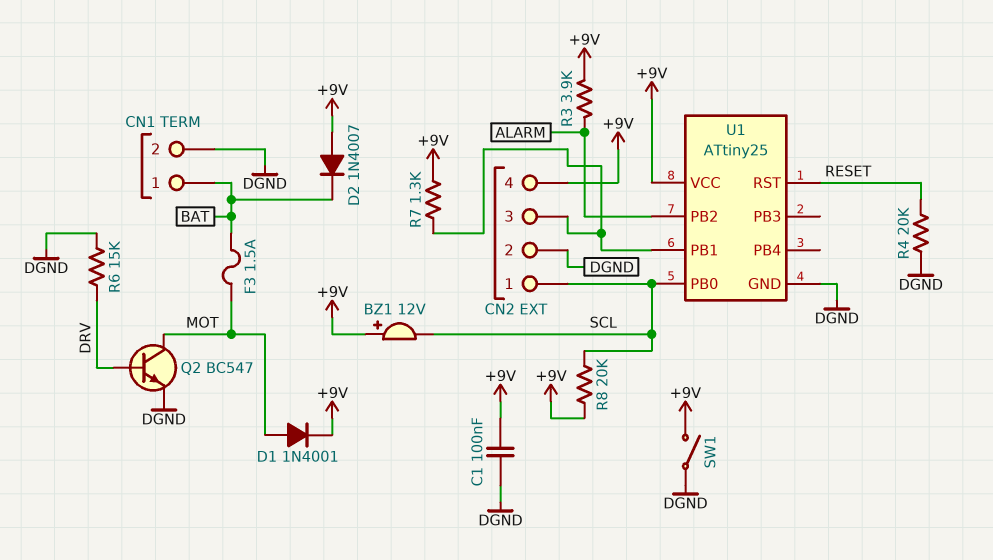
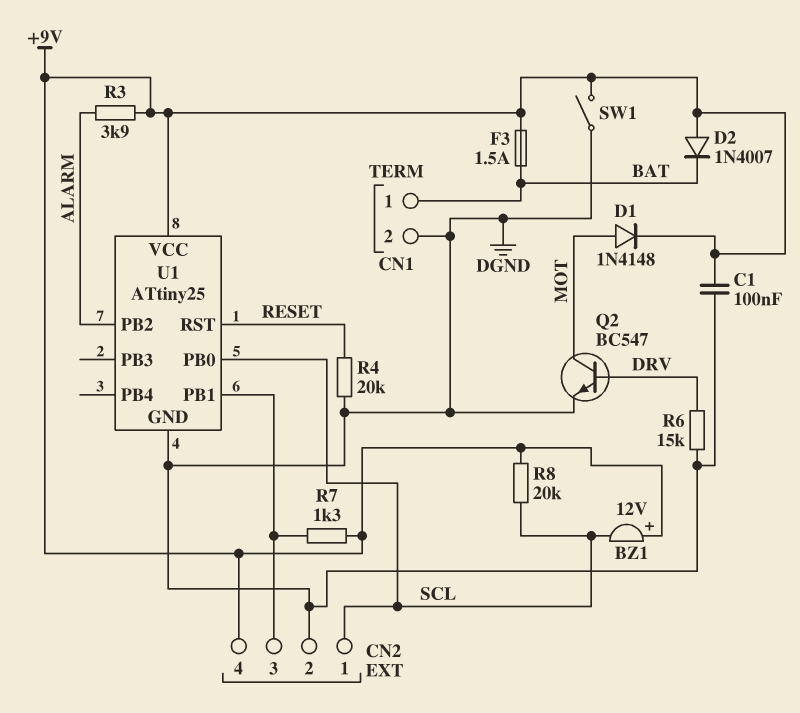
D1: diode 1N4001 (A MOT, K +9V) -> diode 1N4148 (A MOT, K +9V)
F3: 1.5A (BAT, MOT) -> 1.5A (+9V, BAT)

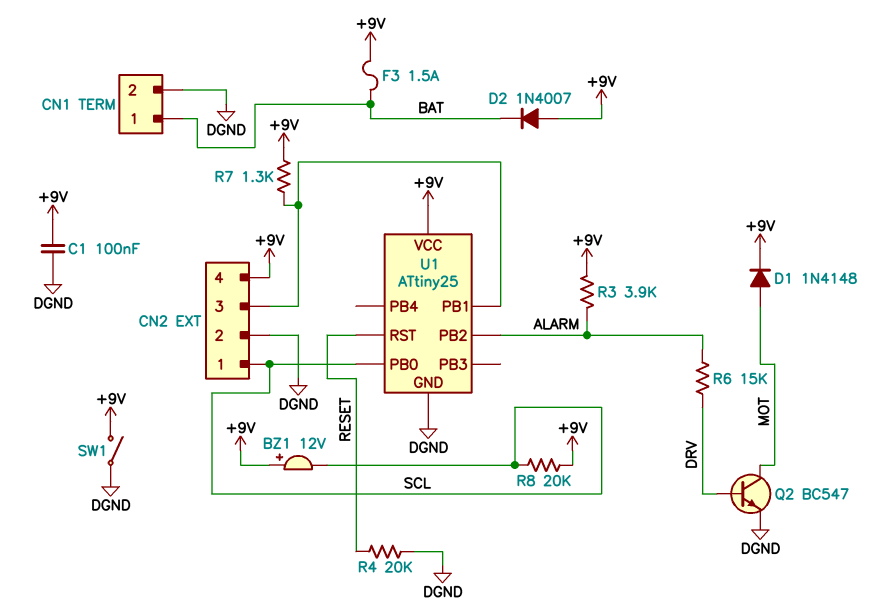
R6: 15k (DGND, DRV) -> 15k (ALARM, DRV)

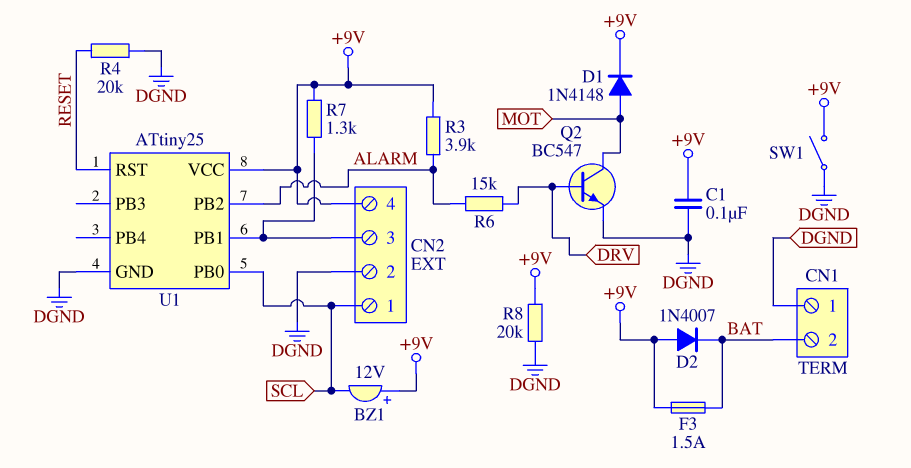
CN1 pin 1: BAT -> DGND
CN1 pin 2: DGND -> BAT
R8: 20k (+9V, SCL) -> 20k (+9V, DGND)

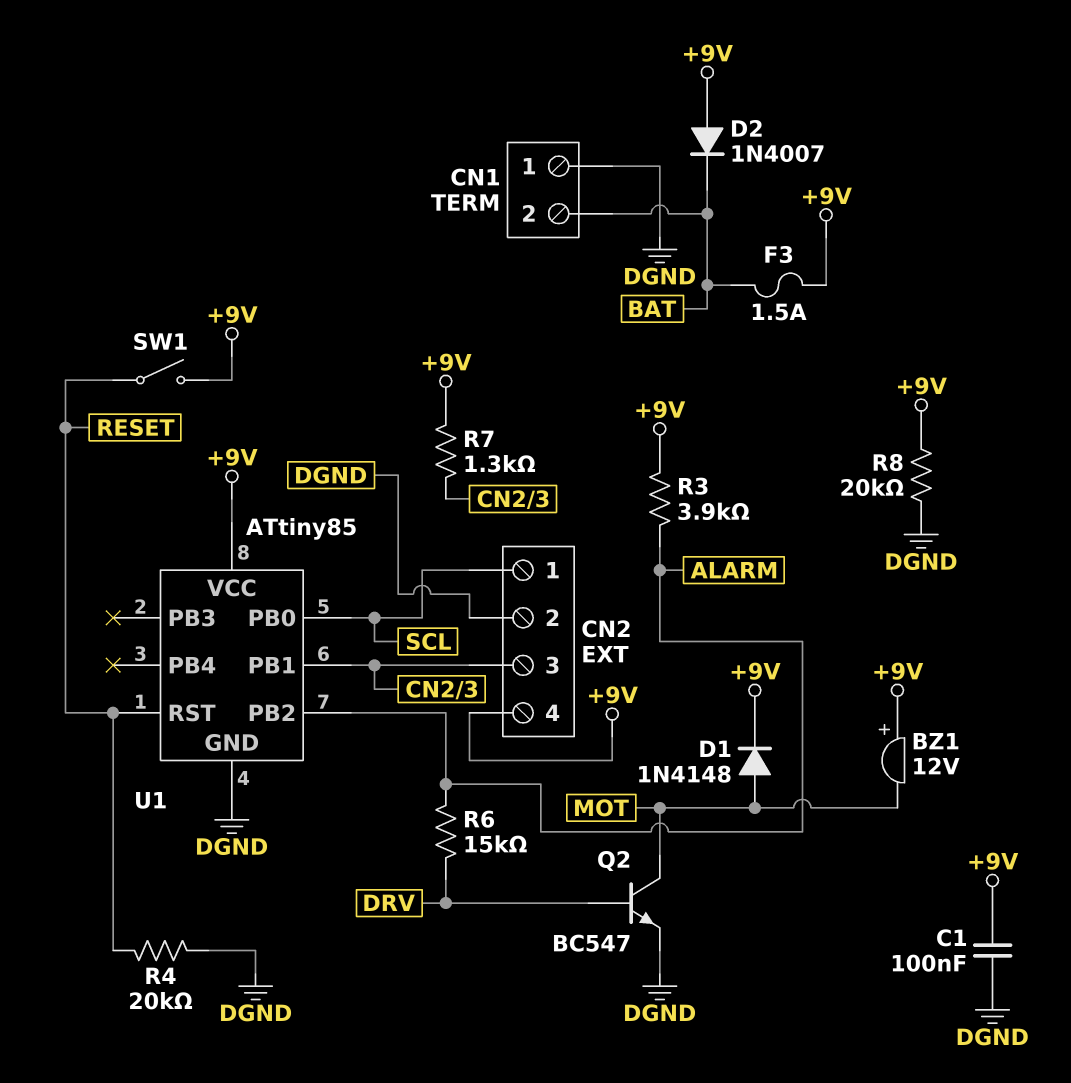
BZ1: buzzer 12V (plus +9V, minus SCL) -> buzzer 12V (plus +9V, minus MOT)
SW1: switch (+9V, DGND) -> switch (+9V, RESET)
U1: ATtiny25 -> ATtiny85

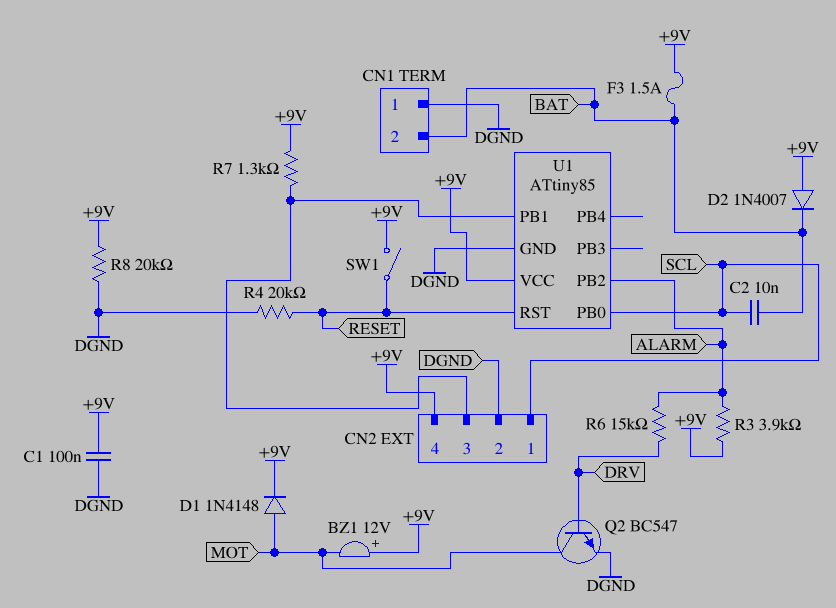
C2: none -> 10nF (BAT, SCL)

